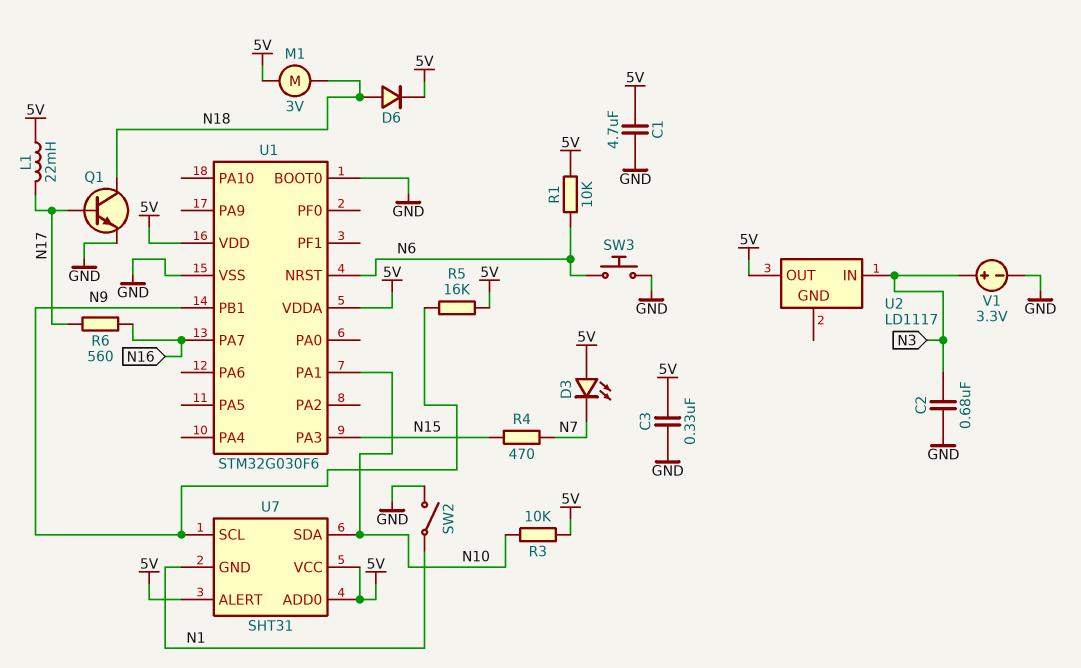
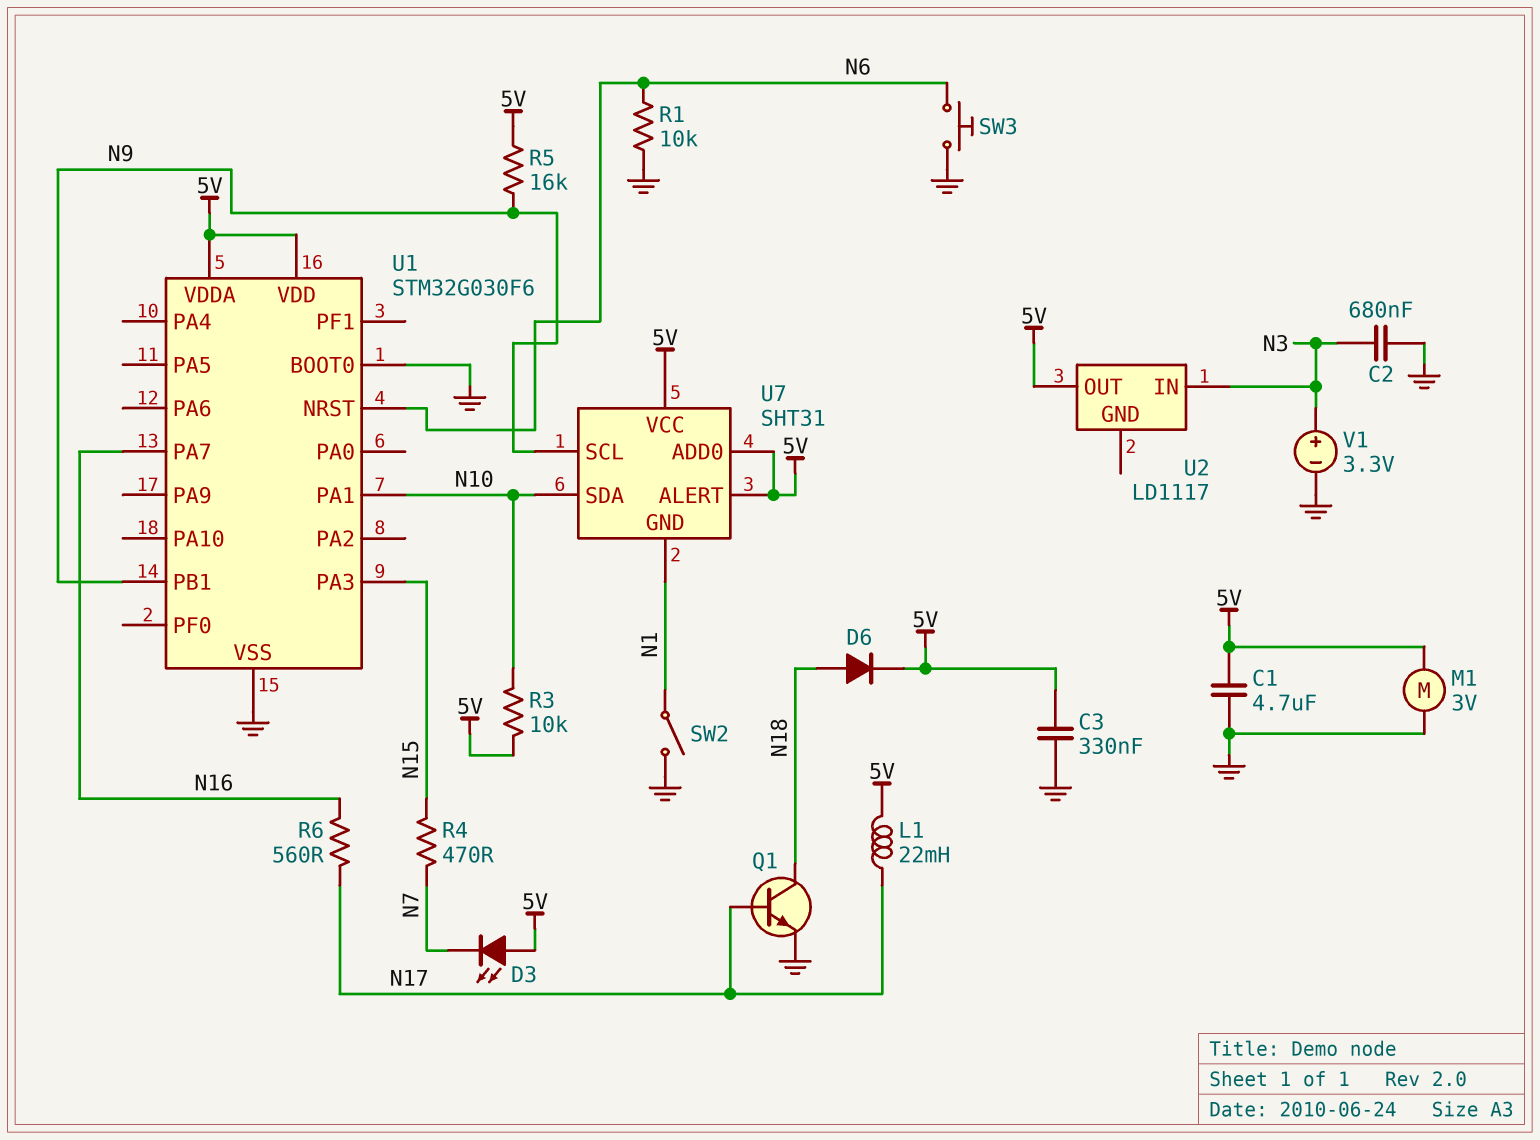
M1: motor 3V (5V, N18) -> motor 3V (5V, GND)
R1: 10k (5V, N6) -> 10k (GND, N6)

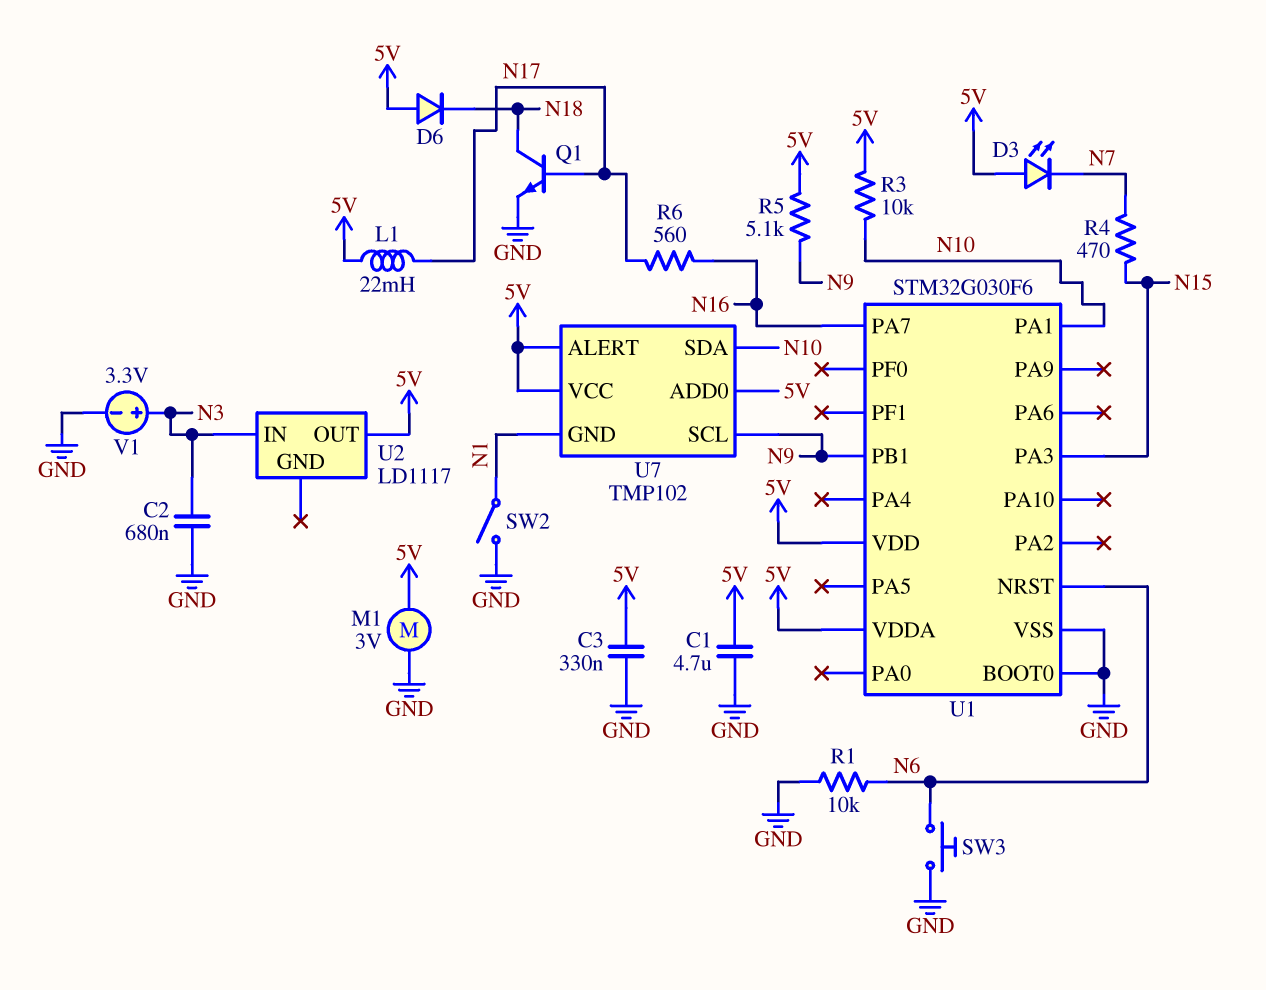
D6: diode (A N18, K 5V) -> diode (A 5V, K N18)
R5: 16k (5V, N9) -> 5.1k (5V, N9)
U7: SHT31 -> TMP102

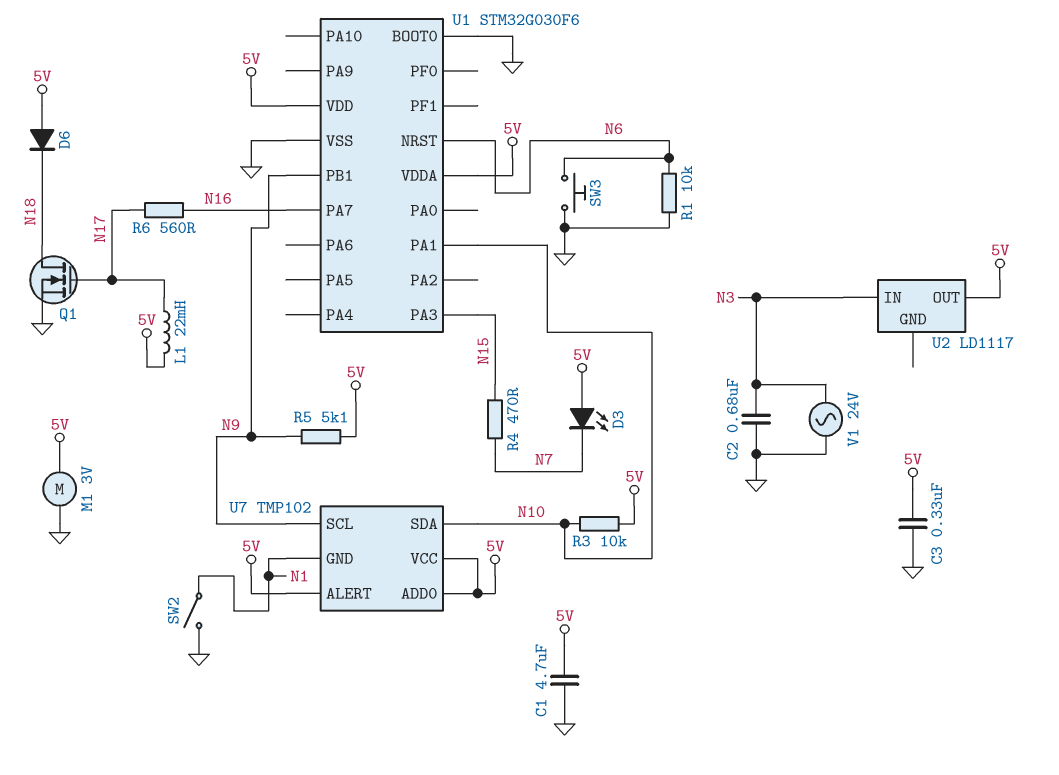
Q1: NPN (B N17, C N18, E GND) -> NMOS (G N17, D N18, S GND)
V1: 3.3V (plus N3, minus GND) -> AC 24V (GND, N3)

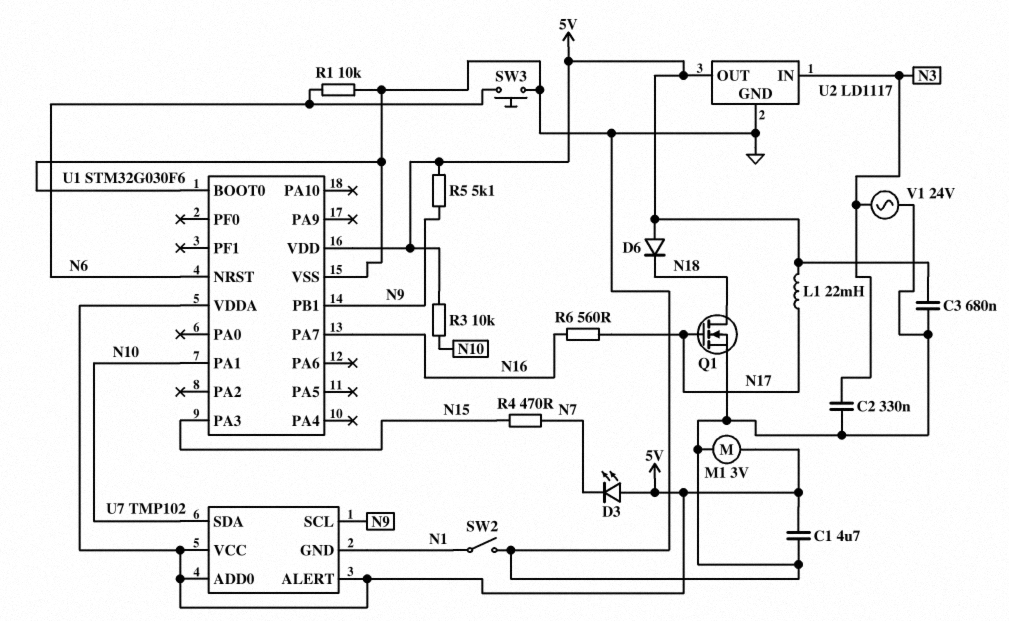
C2: 680nF (GND, N3) -> 330nF (GND, N3)
C3: 330nF (5V, GND) -> 680nF (5V, GND)
U2 pin GND: none -> GND

